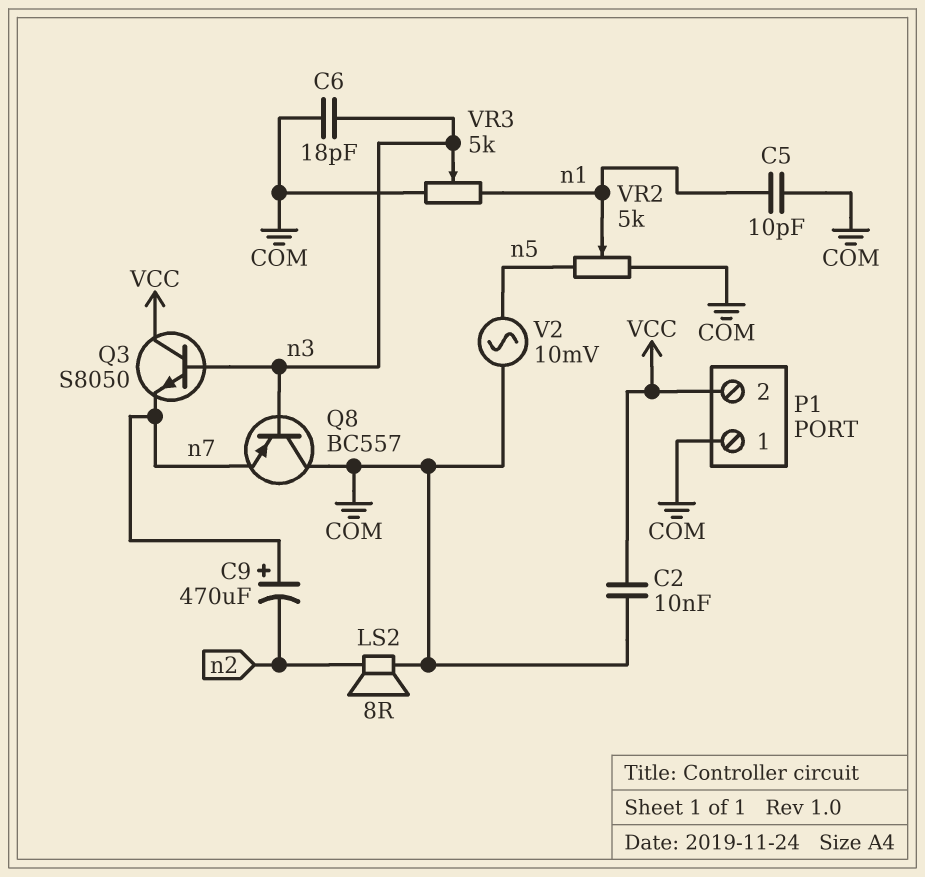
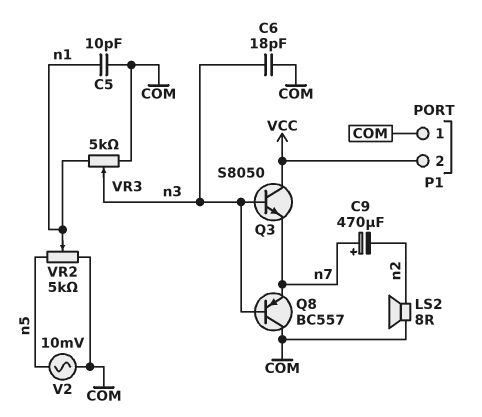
C2: 10nF (COM, VCC) -> none

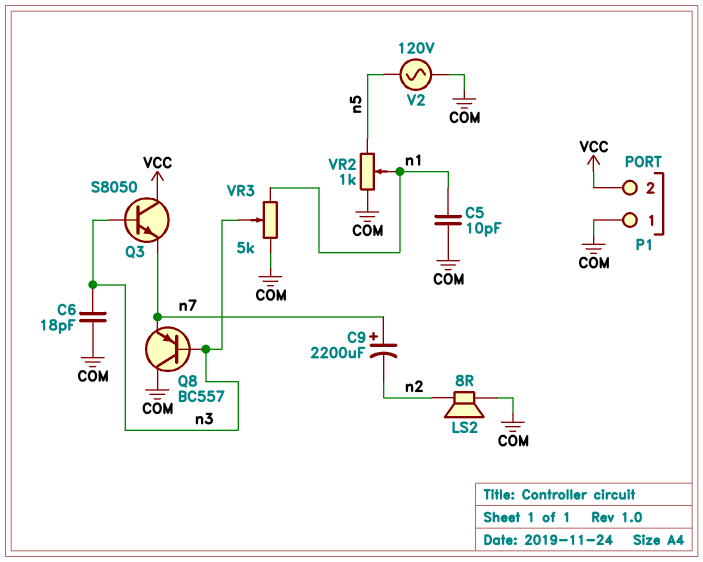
C9: 470uF (plus n7, minus n2) -> 2200uF (plus n7, minus n2)
V2: AC 10mV (COM, n5) -> AC 120V (COM, n5)
VR2: 5k (COM, n5, wiper n1) -> 1k (COM, n5, wiper n1)

